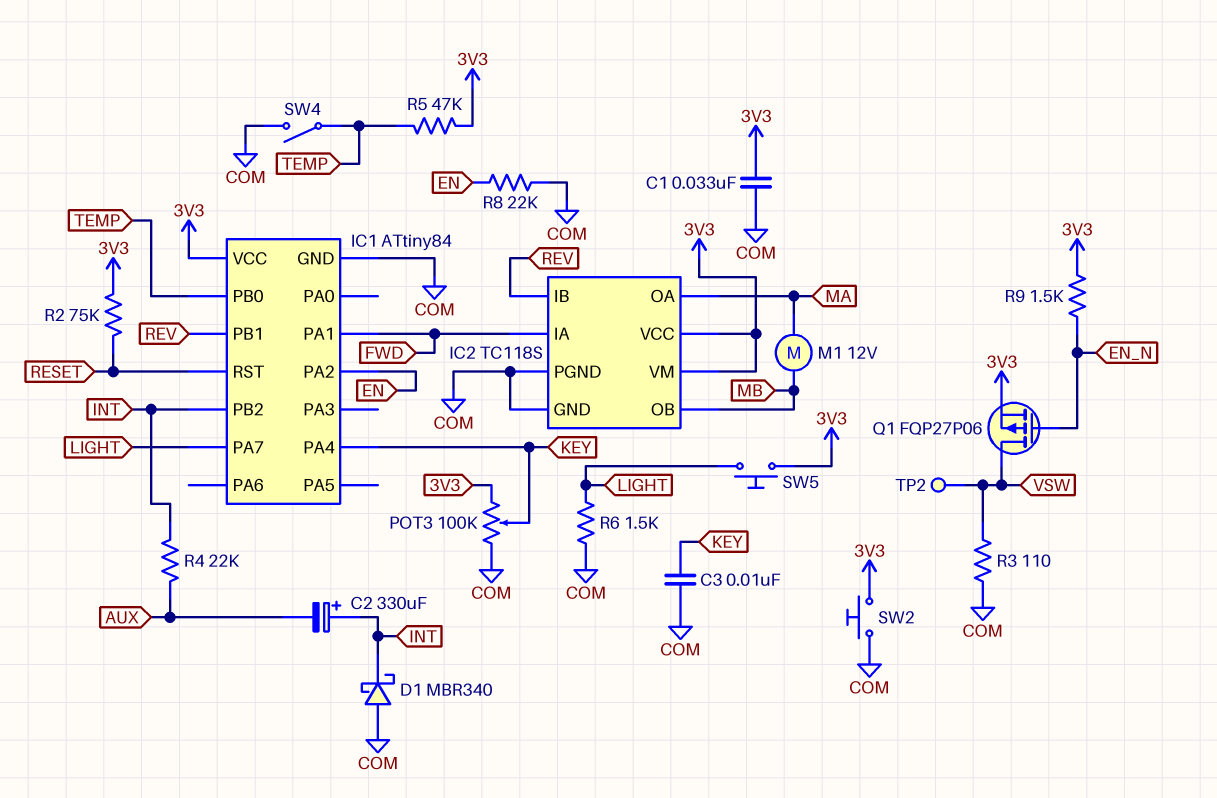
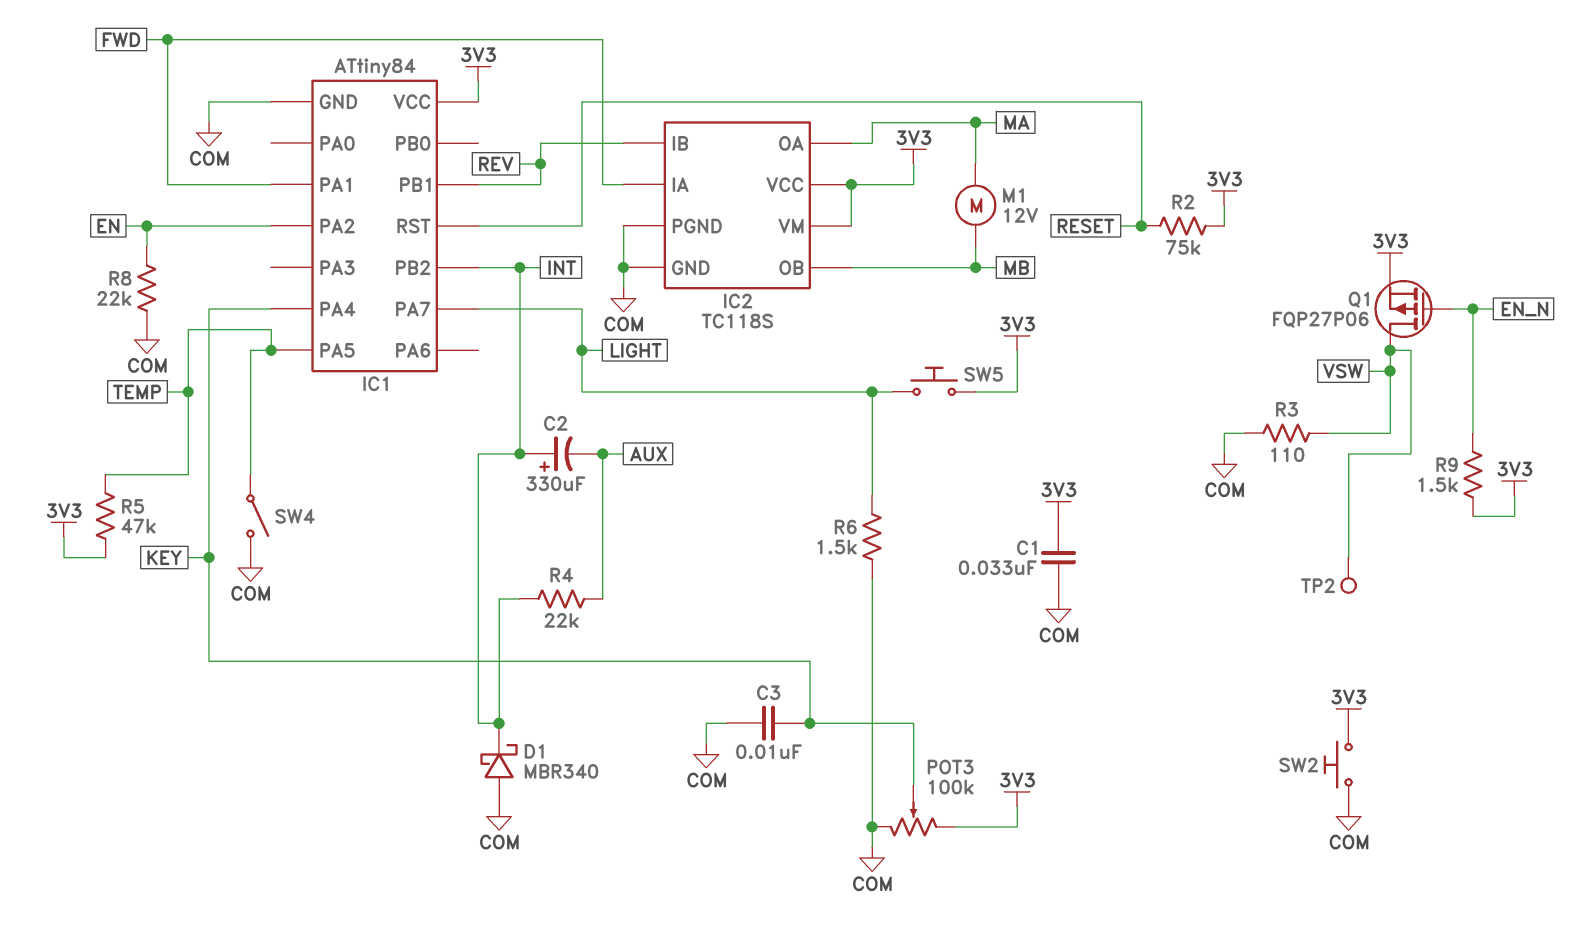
IC1 pin PA5: none -> TEMP
IC1 pin PB0: TEMP -> none

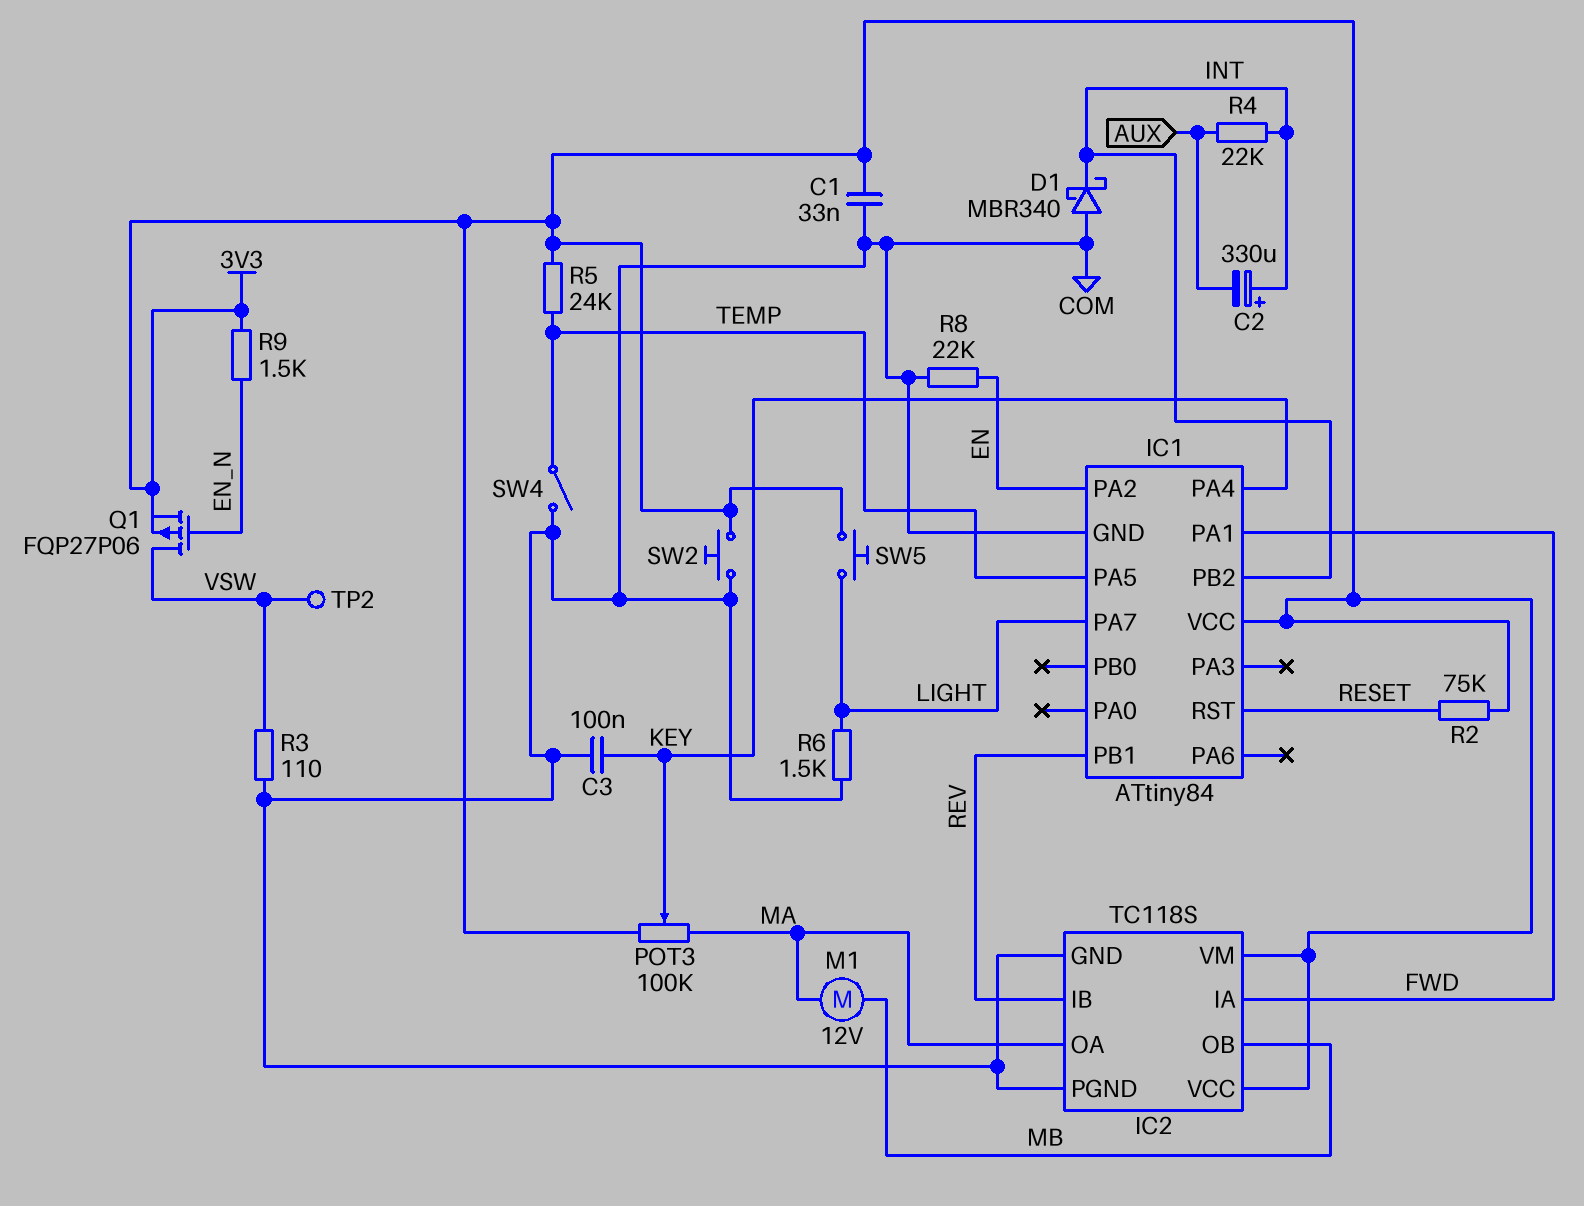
C3: 10nF (COM, KEY) -> 100nF (COM, KEY)
POT3: 100k (3V3, COM, wiper KEY) -> 100k (3V3, MA, wiper KEY)
R5: 47k (3V3, TEMP) -> 24k (3V3, TEMP)

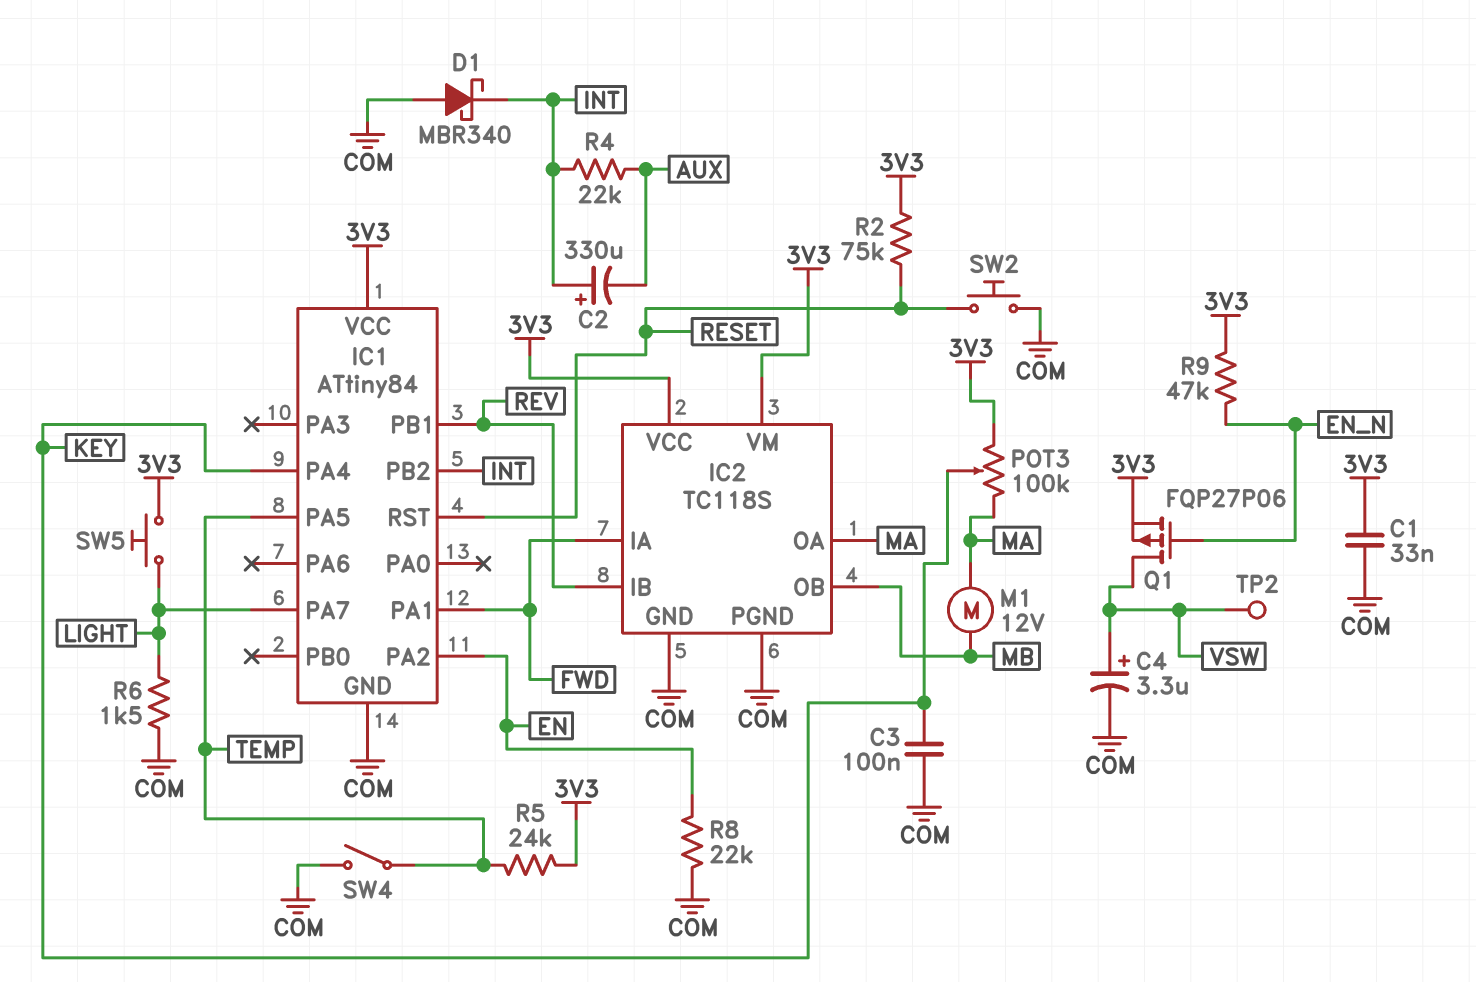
C4: none -> 3.3uF (plus VSW, minus COM)
R3: 110 (COM, VSW) -> none
R9: 1.5k (3V3, EN_N) -> 47k (3V3, EN_N)
SW2: button (3V3, COM) -> button (COM, RESET)

